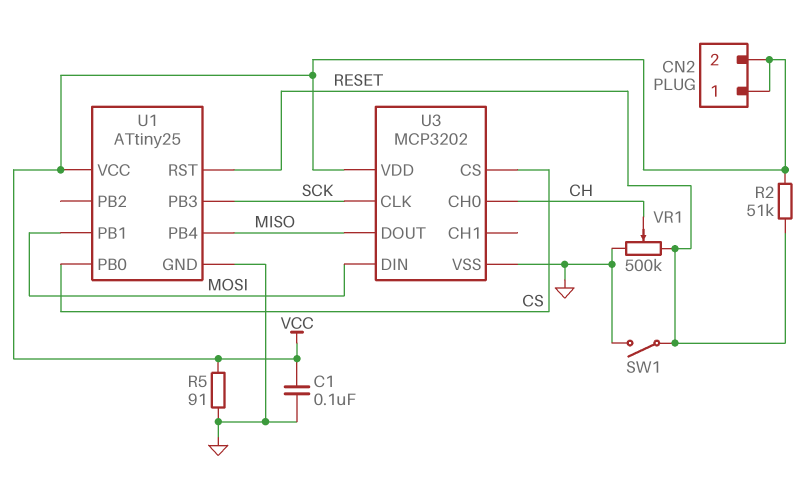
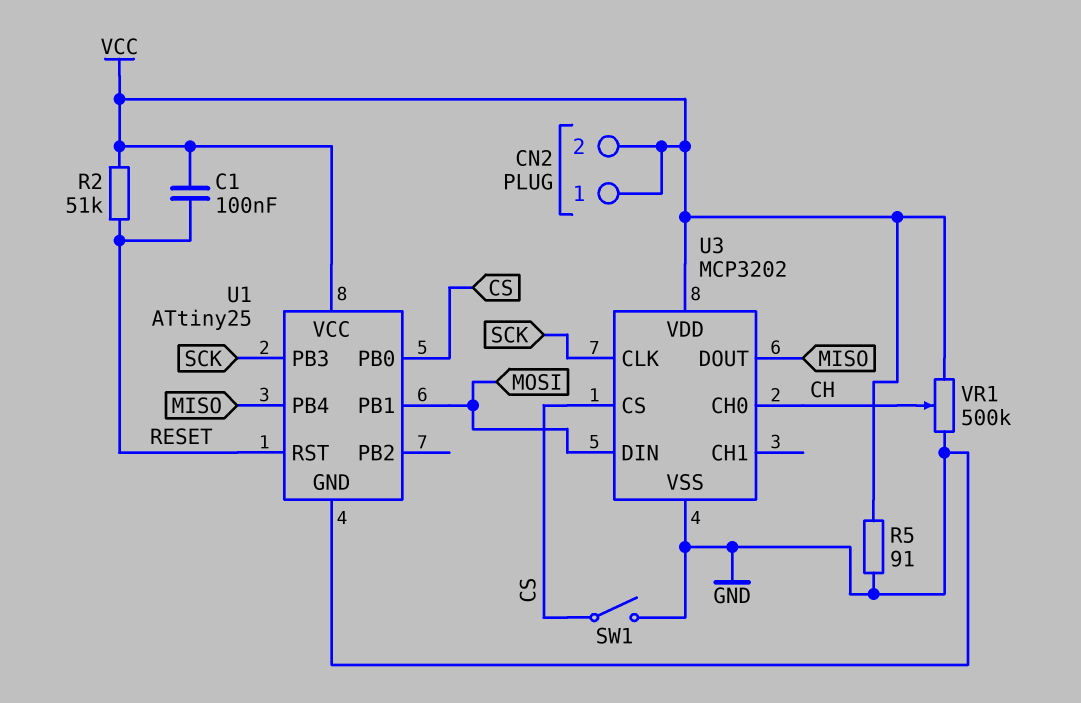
C1: 100nF (GND, VCC) -> 100nF (RESET, VCC)
SW1: switch (GND, RESET) -> switch (CS, GND)
VR1: 500k (GND, RESET, wiper CH) -> 500k (GND, VCC, wiper CH)

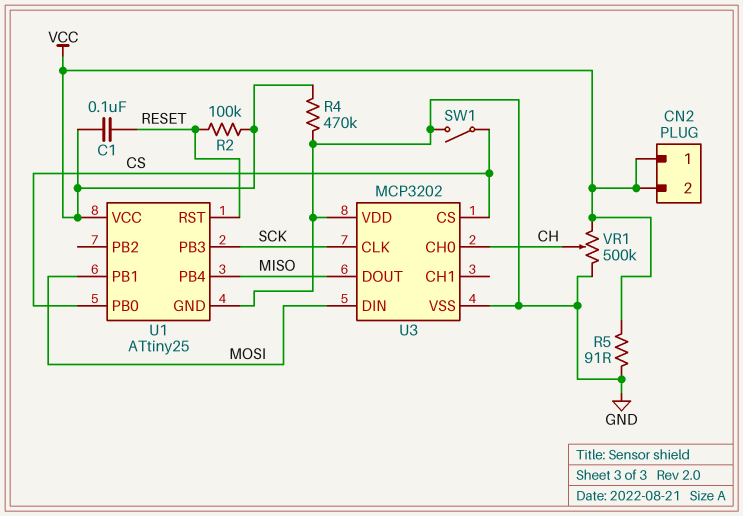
R2: 51k (RESET, VCC) -> 100k (RESET, VCC)
R4: none -> 470k (GND, VCC)
U3 pin VDD: VCC -> GND

